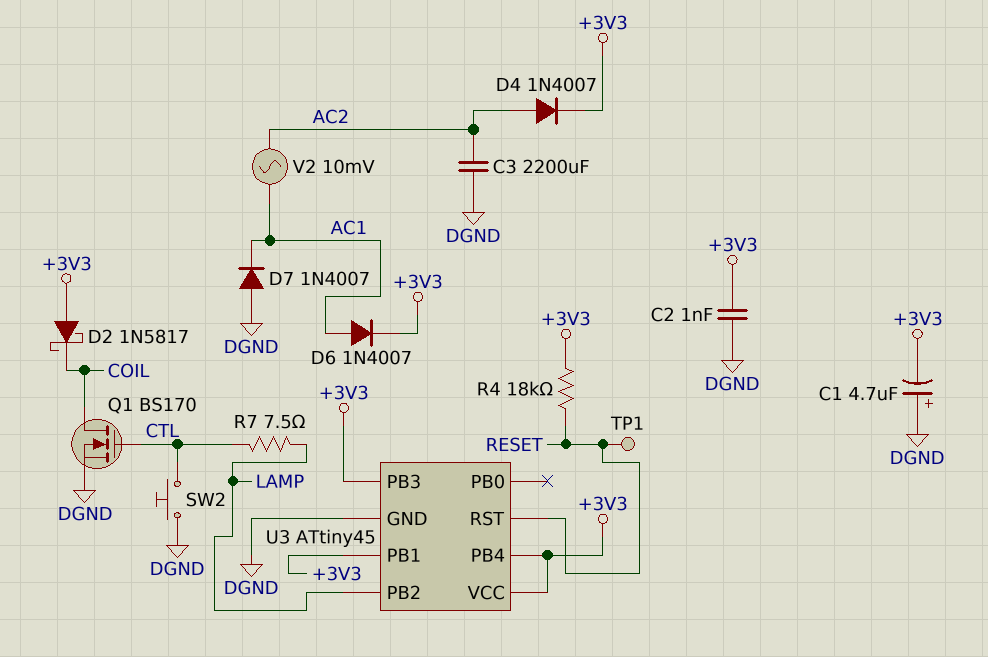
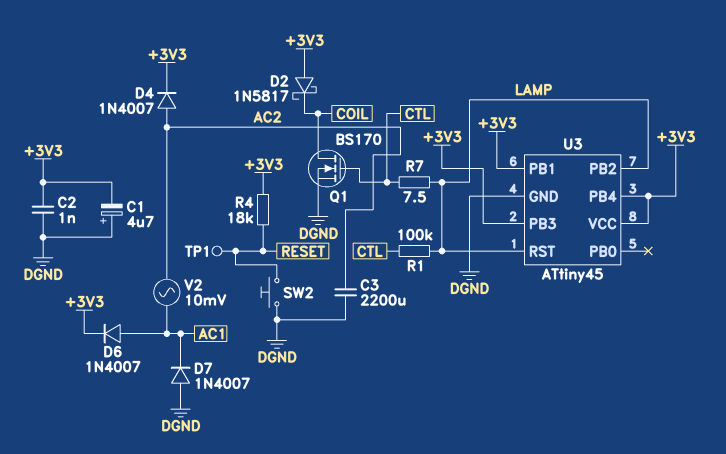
R1: none -> 100k (CTL, LAMP)
SW2: button (CTL, DGND) -> button (DGND, RESET)
U3 pin RST: RESET -> LAMP

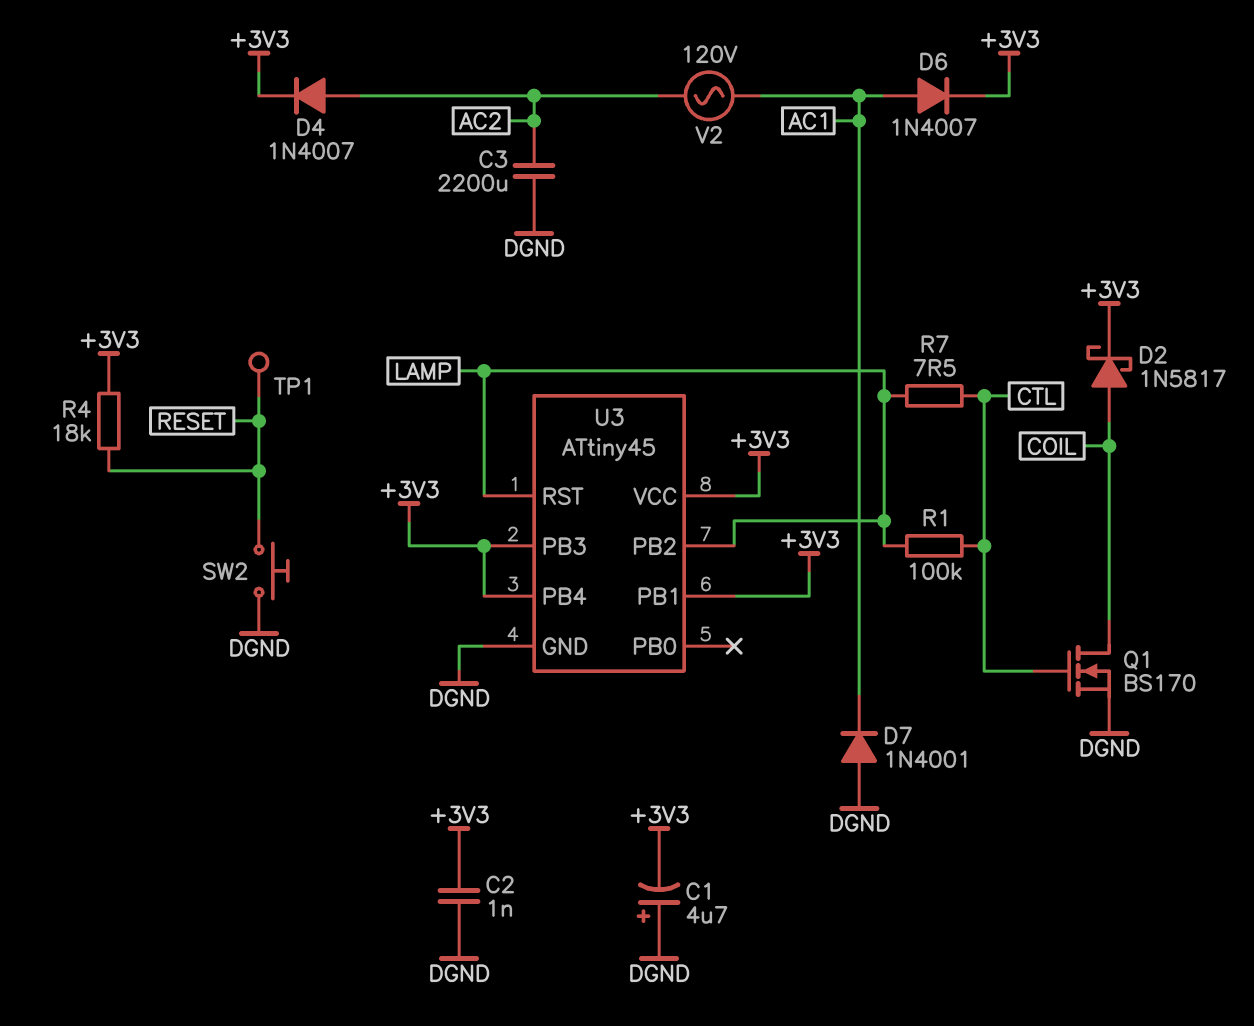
D2: schottky 1N5817 (A +3V3, K COIL) -> schottky 1N5817 (A COIL, K +3V3)
D7: diode 1N4007 (A DGND, K AC1) -> diode 1N4001 (A DGND, K AC1)
V2: AC 10mV (AC1, AC2) -> AC 120V (AC1, AC2)

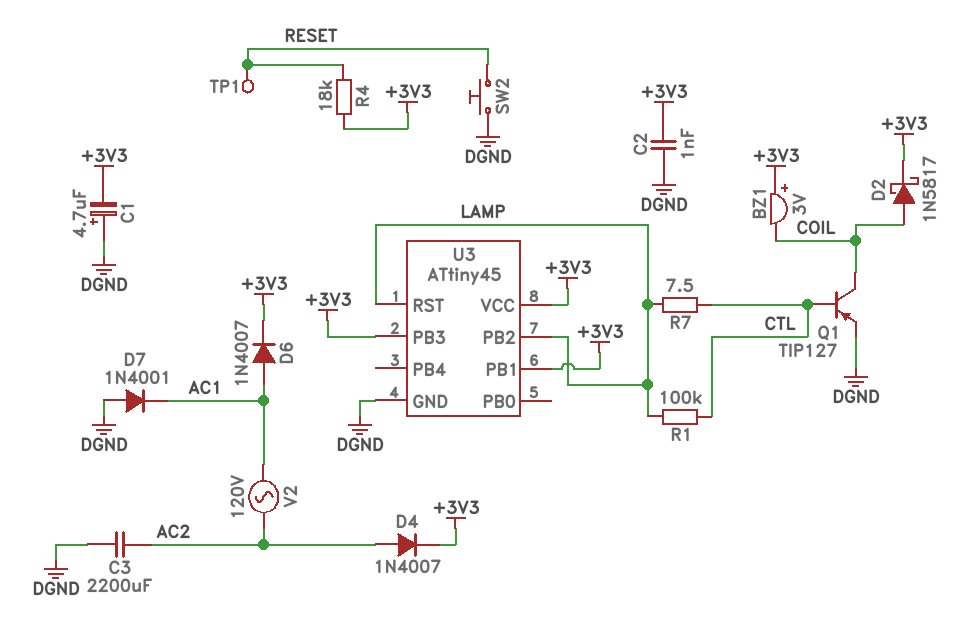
BZ1: none -> buzzer 3V (plus +3V3, minus COIL)
Q1: NMOS BS170 (G CTL, D COIL, S DGND) -> PNP TIP127 (B CTL, C COIL, E DGND)
U3 pin PB4: +3V3 -> none

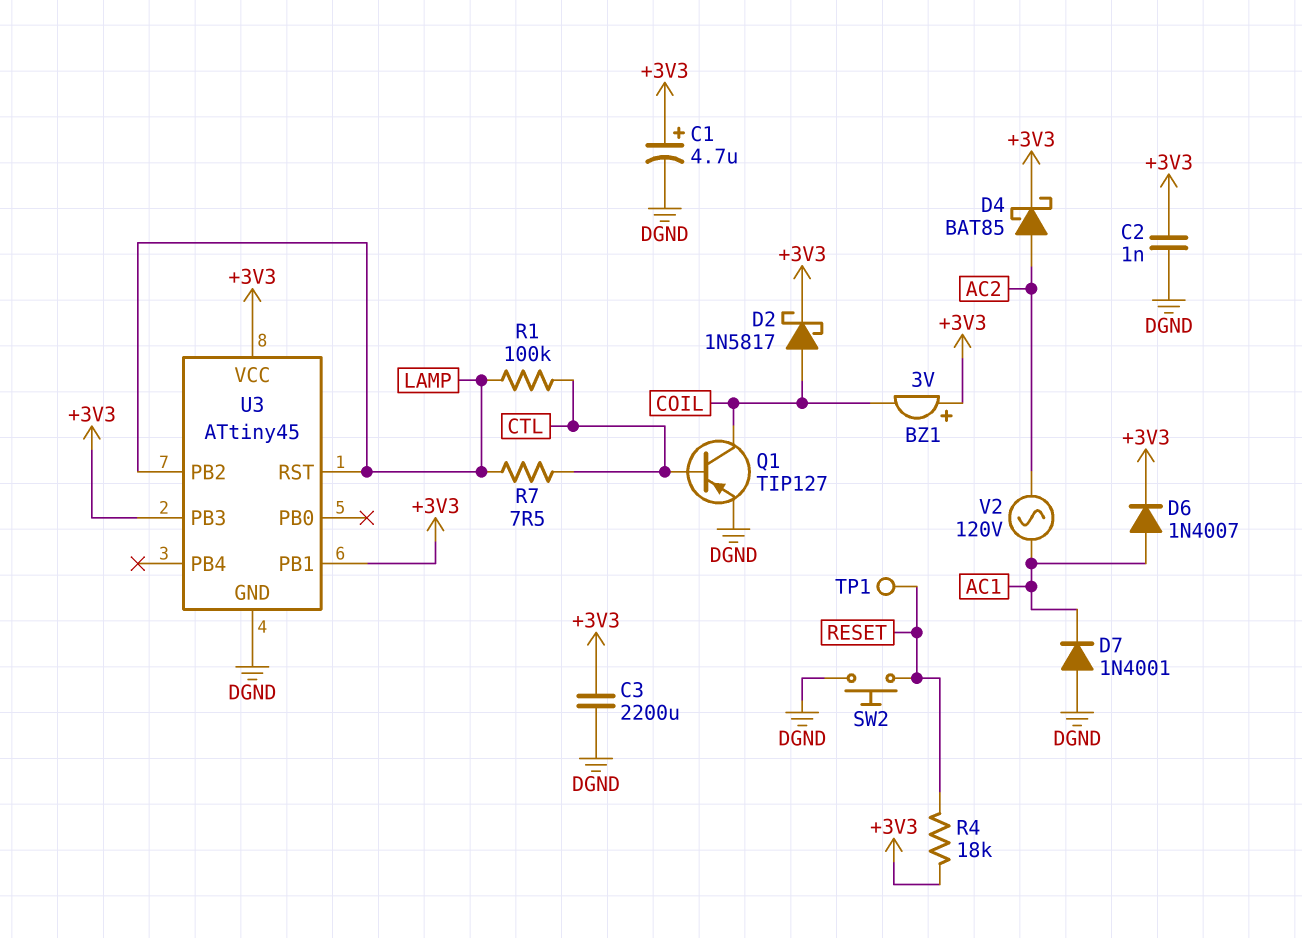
C1: 4.7uF (plus DGND, minus +3V3) -> 4.7uF (plus +3V3, minus DGND)
C3: 2200uF (AC2, DGND) -> 2200uF (+3V3, DGND)
D4: diode 1N4007 (A AC2, K +3V3) -> schottky BAT85 (A AC2, K +3V3)

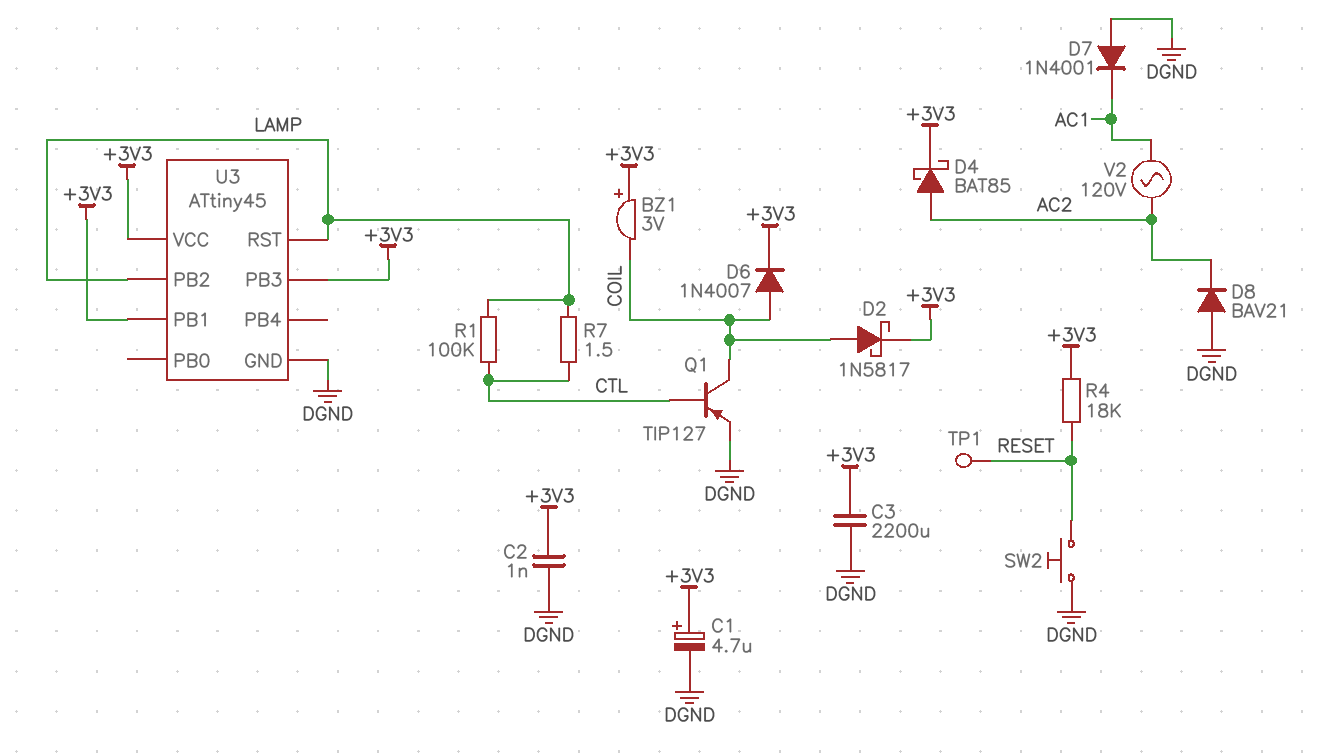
D6: diode 1N4007 (A AC1, K +3V3) -> diode 1N4007 (A COIL, K +3V3)
D8: none -> diode BAV21 (A DGND, K AC2)
R7: 7.5 (CTL, LAMP) -> 1.5 (CTL, LAMP)

